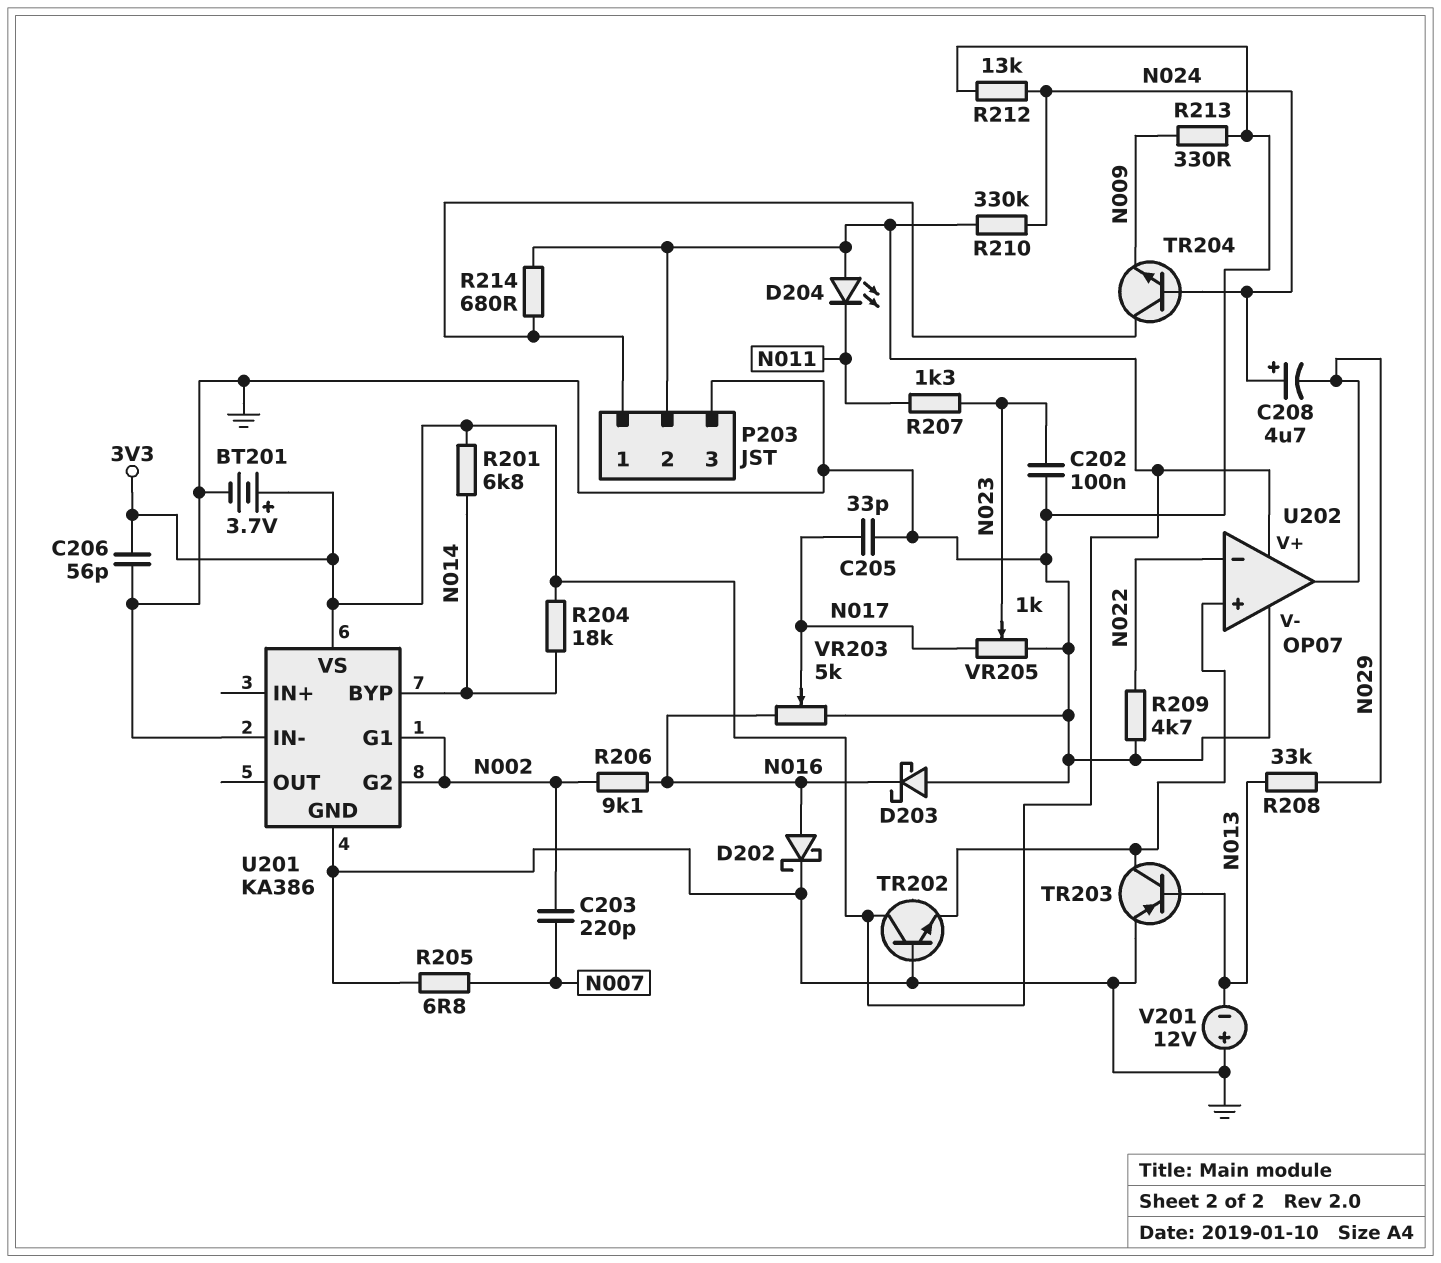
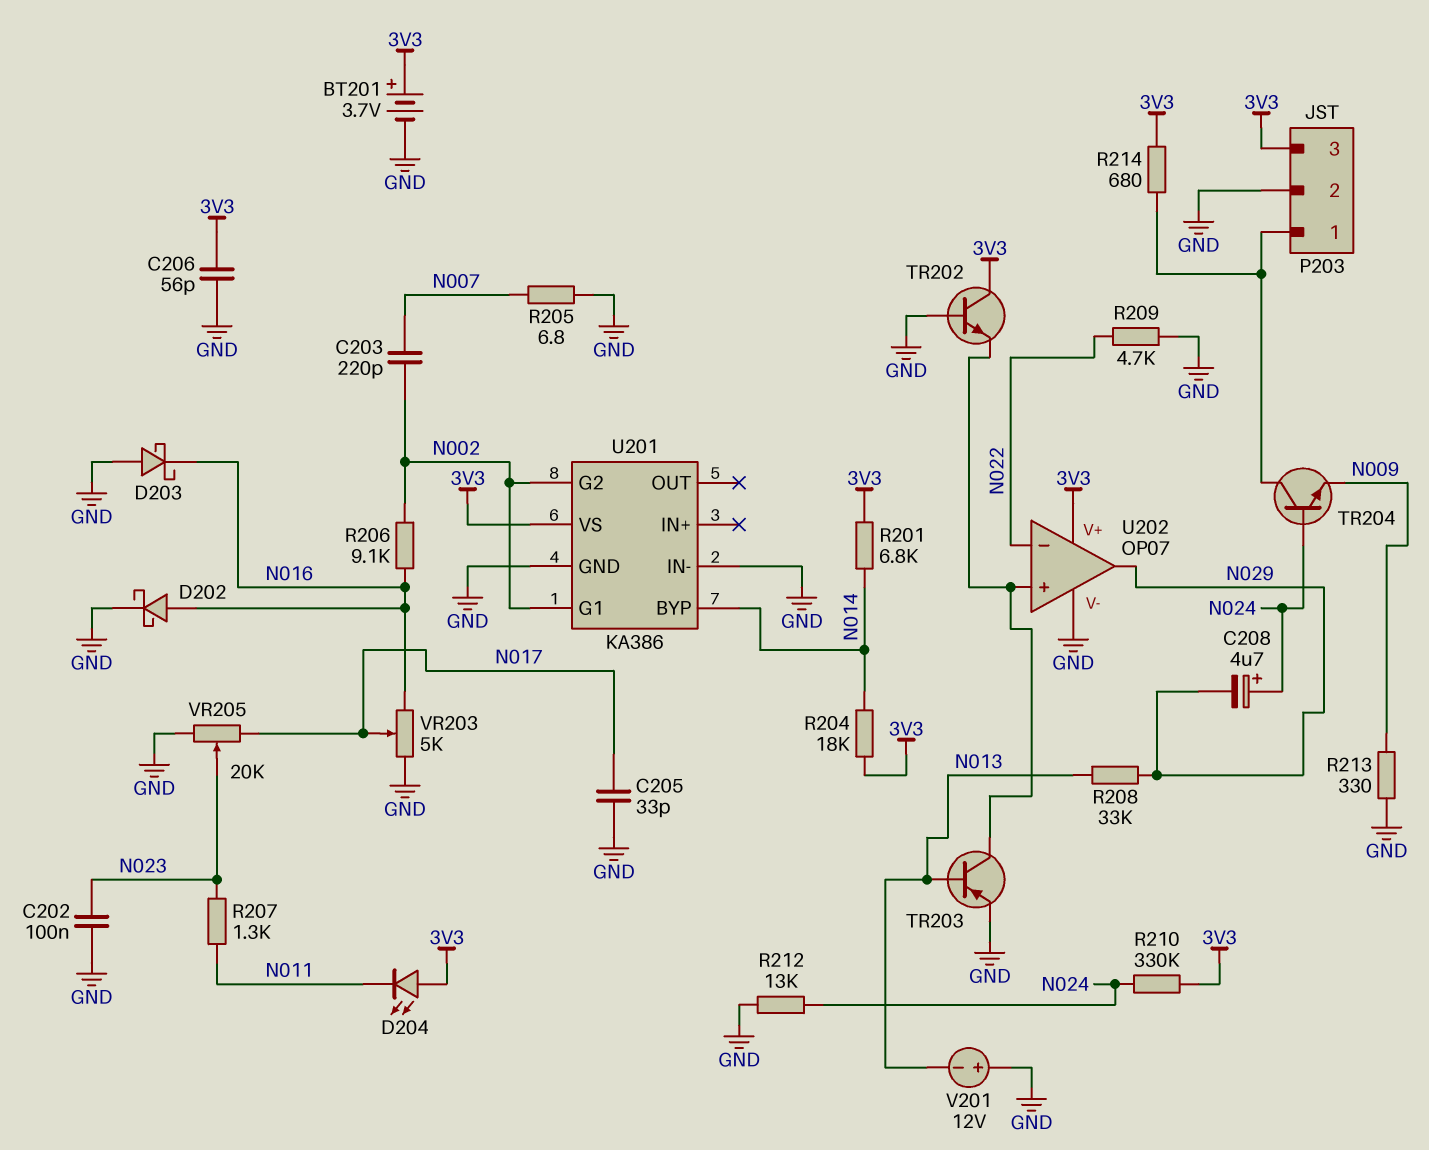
P203 pin 2: 3V3 -> GND
P203 pin 3: GND -> 3V3
VR205: 1k (GND, N017, wiper N023) -> 20k (GND, N017, wiper N023)

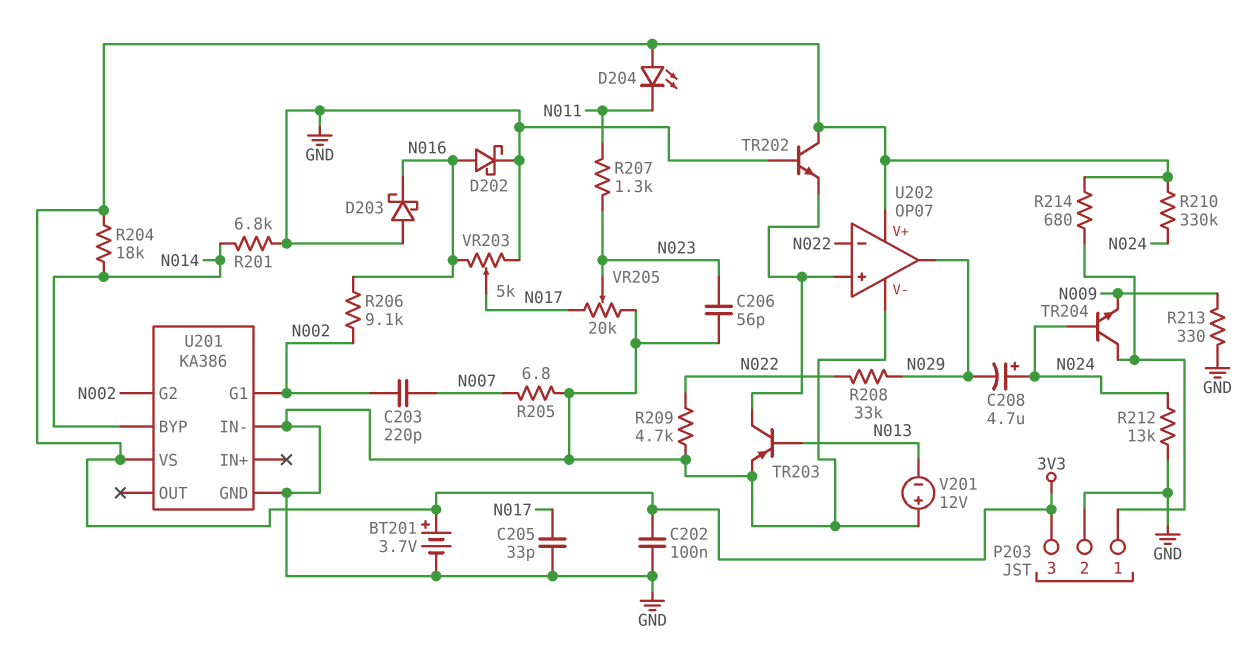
C202: 100nF (GND, N023) -> 100nF (3V3, GND)
C206: 56pF (3V3, GND) -> 56pF (GND, N023)
R201: 6.8k (3V3, N014) -> 6.8k (GND, N014)
R208: 33k (N013, N029) -> 33k (N022, N029)

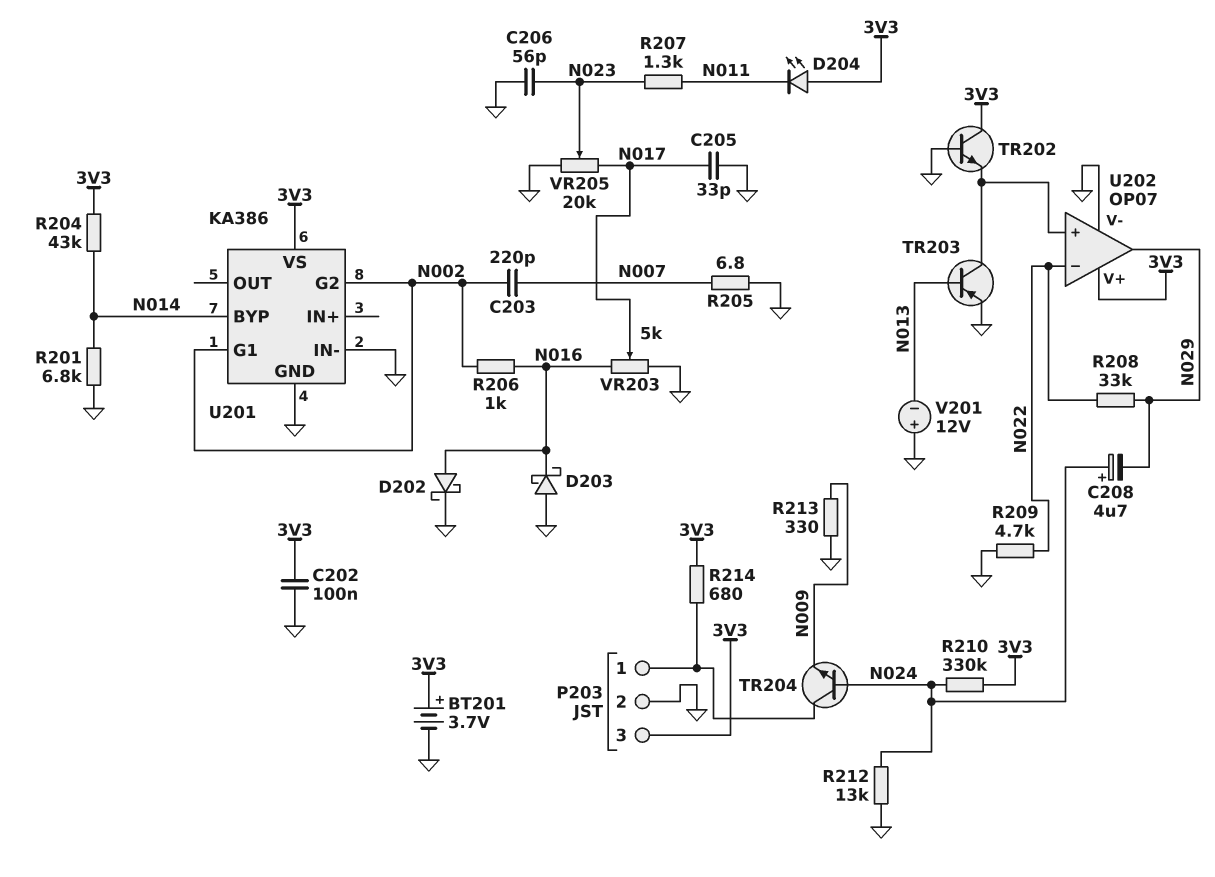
R204: 18k (3V3, N014) -> 43k (3V3, N014)
R206: 9.1k (N002, N016) -> 1k (N002, N016)

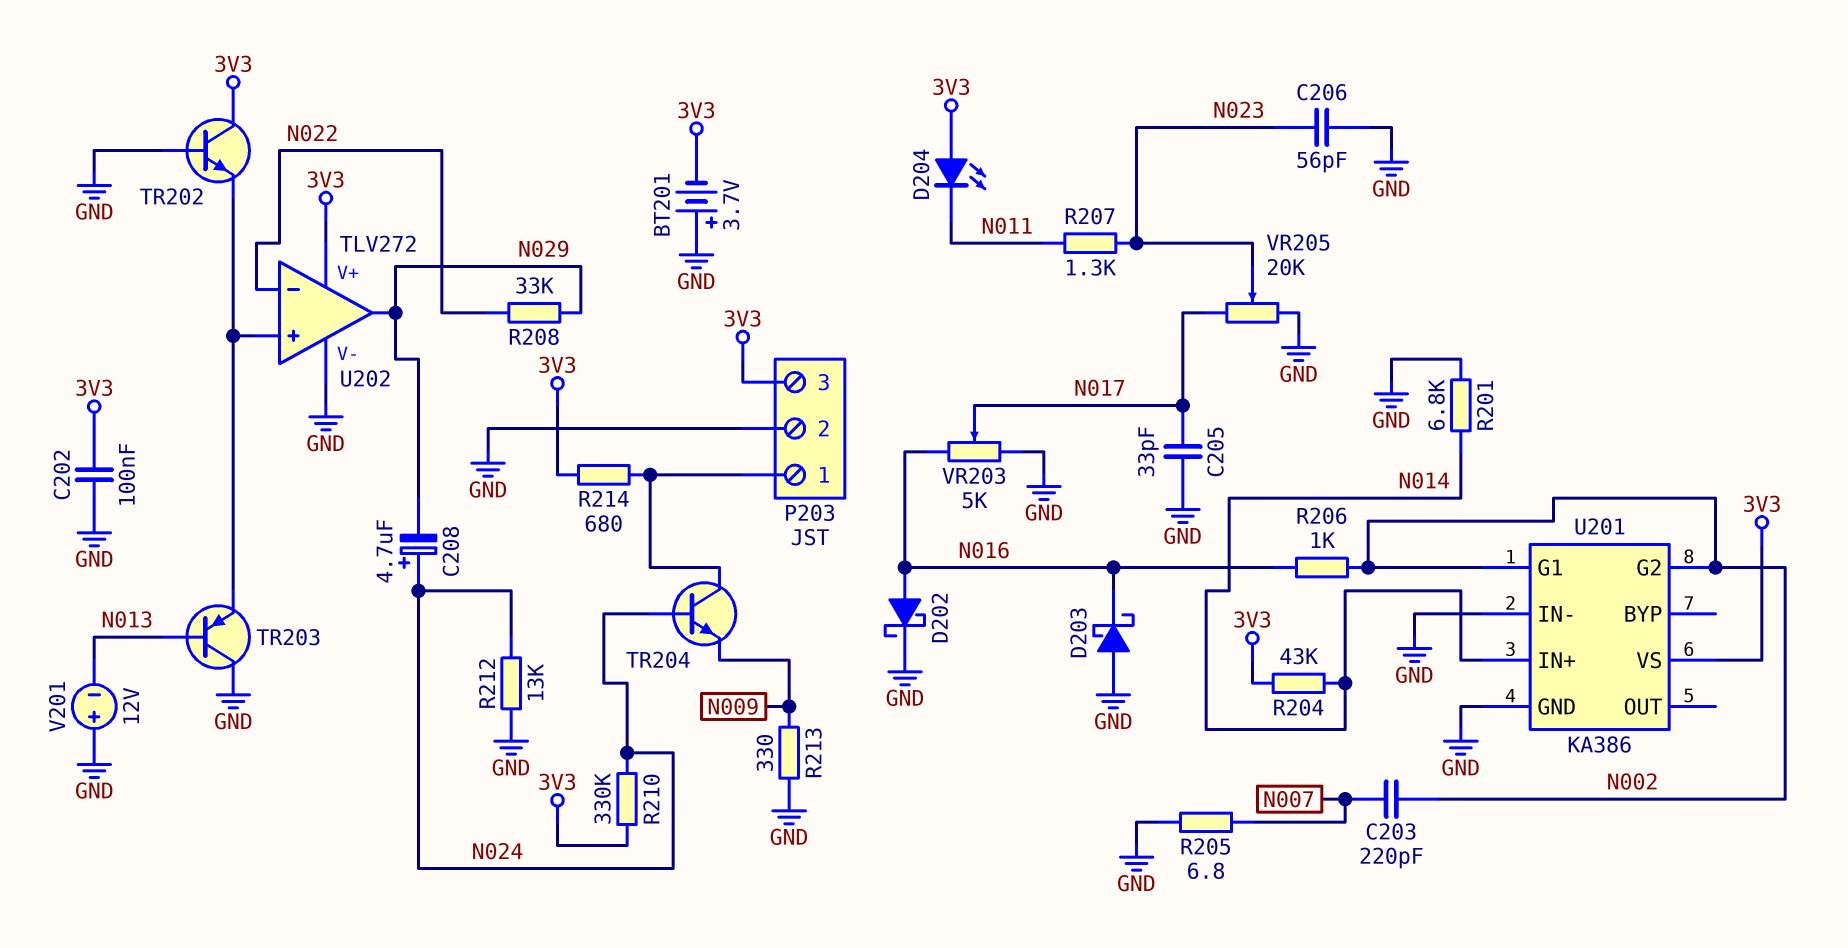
BT201: 3.7V (plus 3V3, minus GND) -> 3.7V (plus GND, minus 3V3)
R209: 4.7k (GND, N022) -> none
TR203: PNP (B N013, C U202/in+, E GND) -> PNP (B N013, C GND, E U202/in+)
U201 pin BYP: N014 -> none
U201 pin IN+: none -> N014
U202: OP07 -> TLV272

